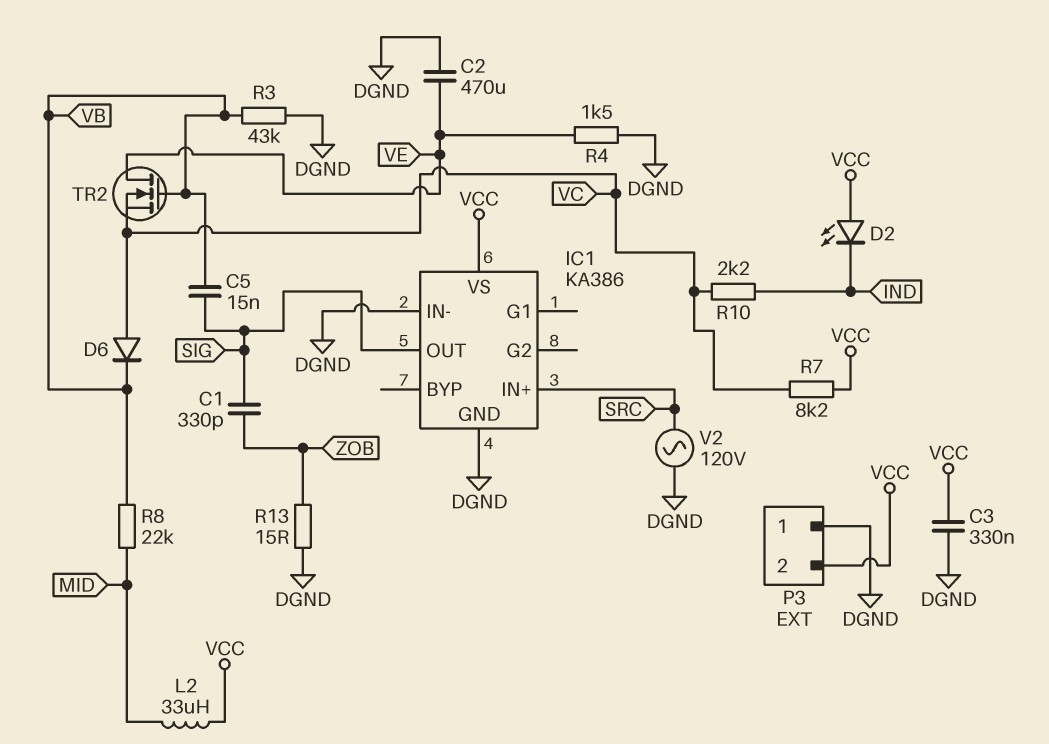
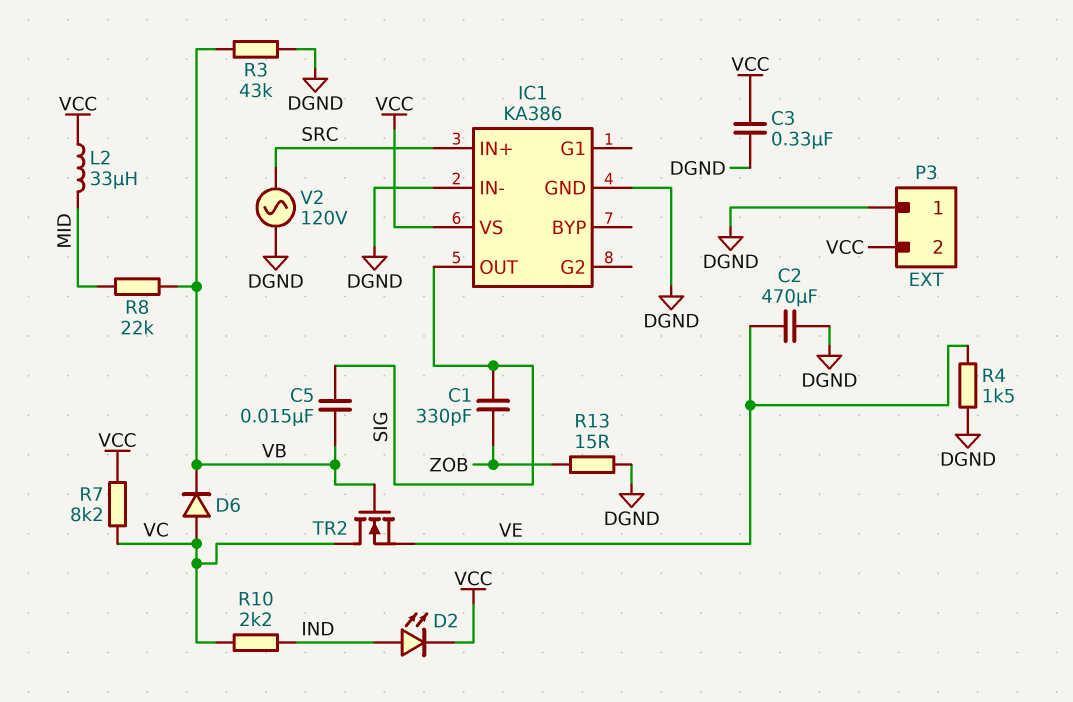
D2: LED (A VCC, K IND) -> LED (A IND, K VCC)
TR2: NMOS (G VB, D VE, S VC) -> NMOS (G VB, D VC, S VE)

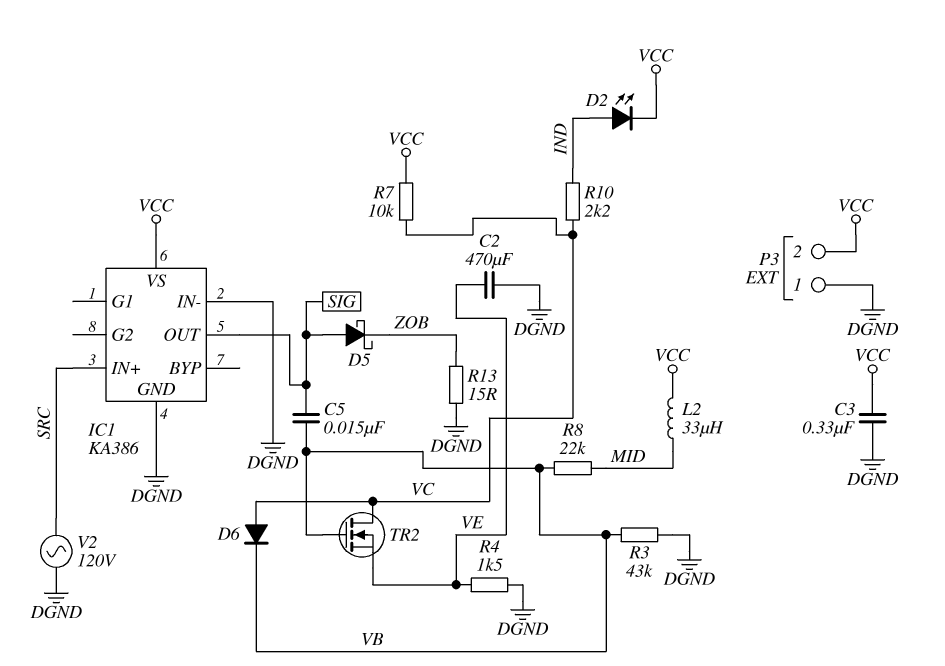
C1: 330pF (SIG, ZOB) -> none
D5: none -> schottky (A SIG, K ZOB)
R7: 8.2k (VC, VCC) -> 10k (VC, VCC)

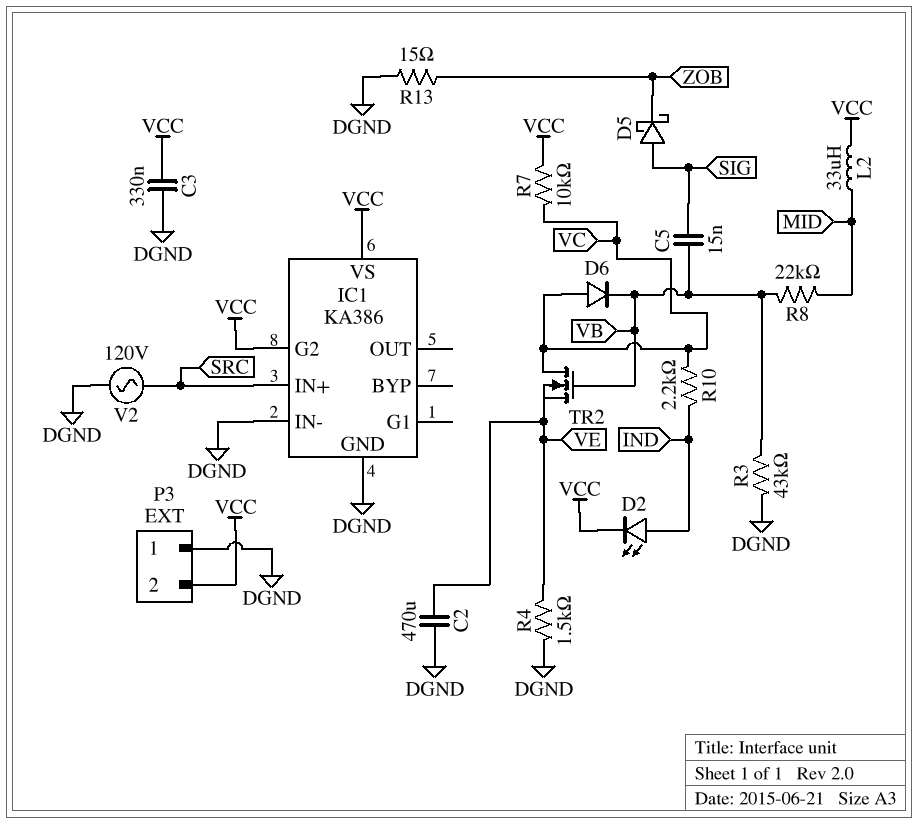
IC1 pin G2: none -> VCC
IC1 pin OUT: SIG -> none

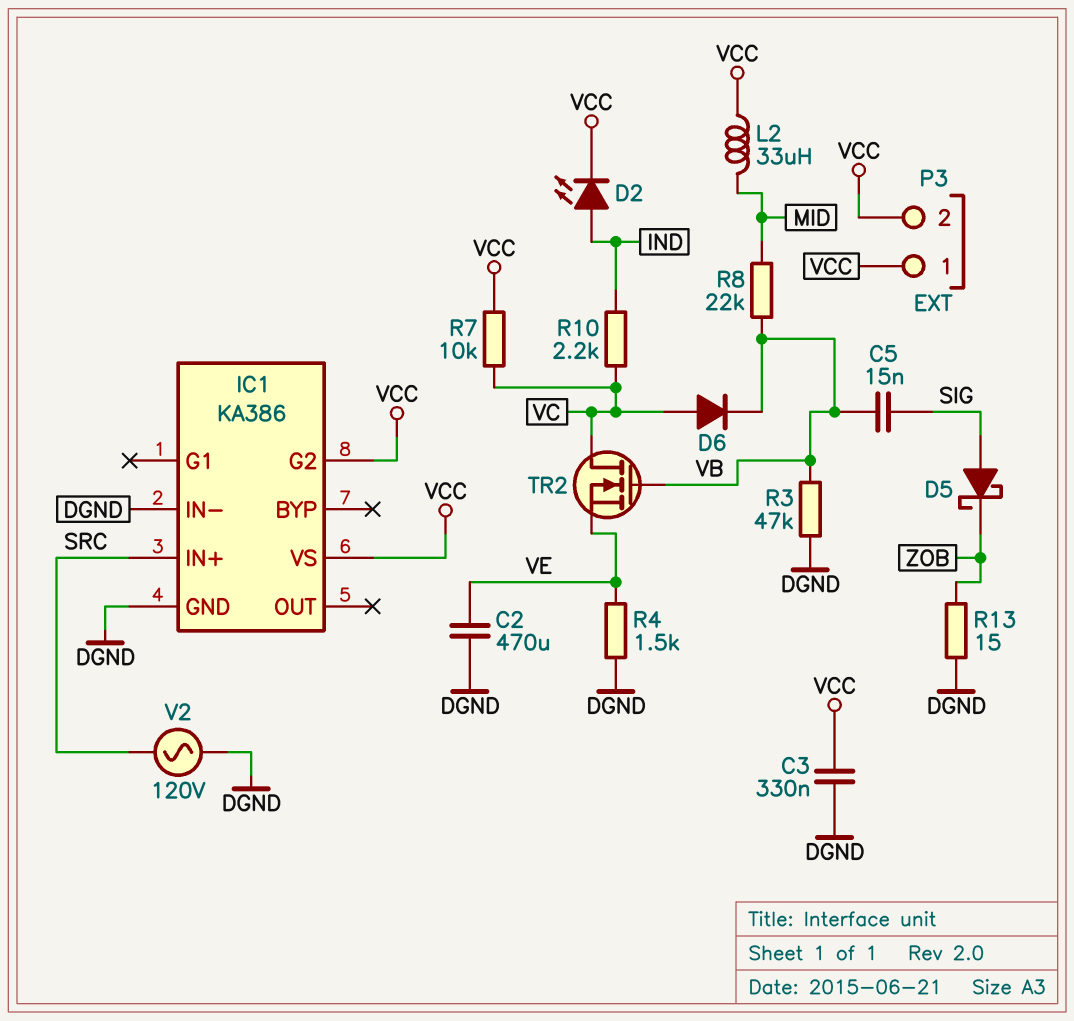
P3 pin 1: DGND -> VCC
R3: 43k (DGND, VB) -> 47k (DGND, VB)

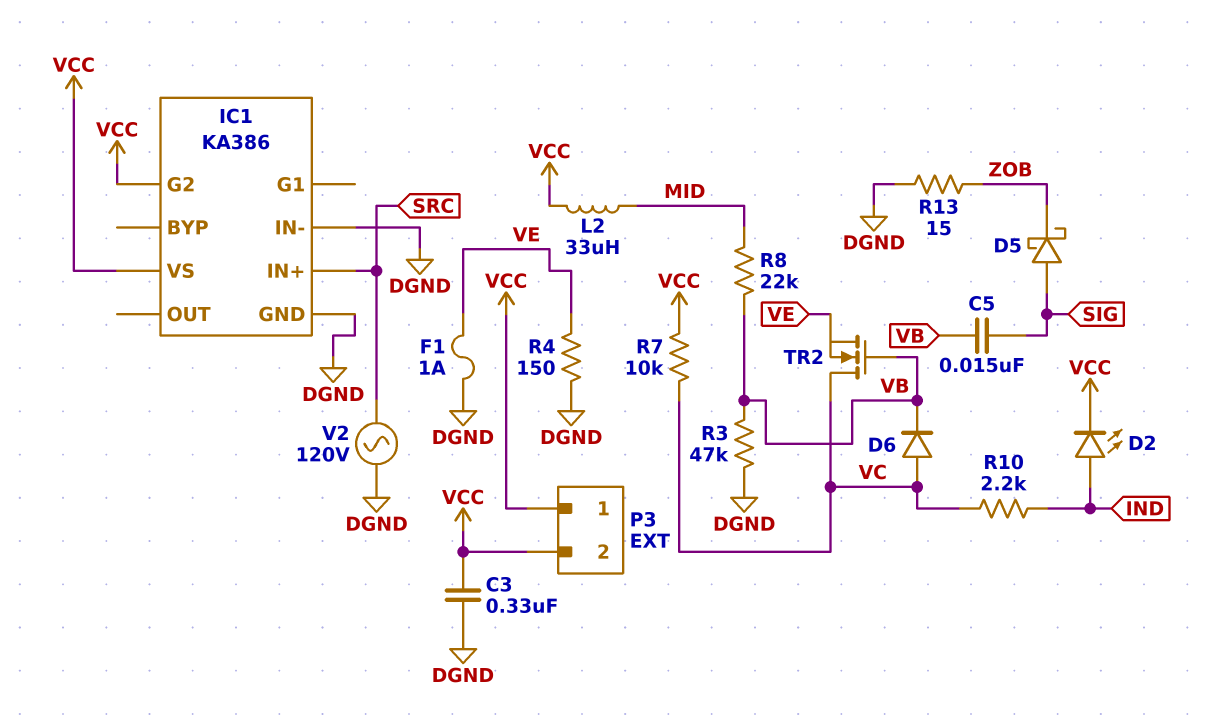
C2: 470uF (DGND, VE) -> none
F1: none -> 1A (DGND, VE)
R4: 1.5k (DGND, VE) -> 150 (DGND, VE)

